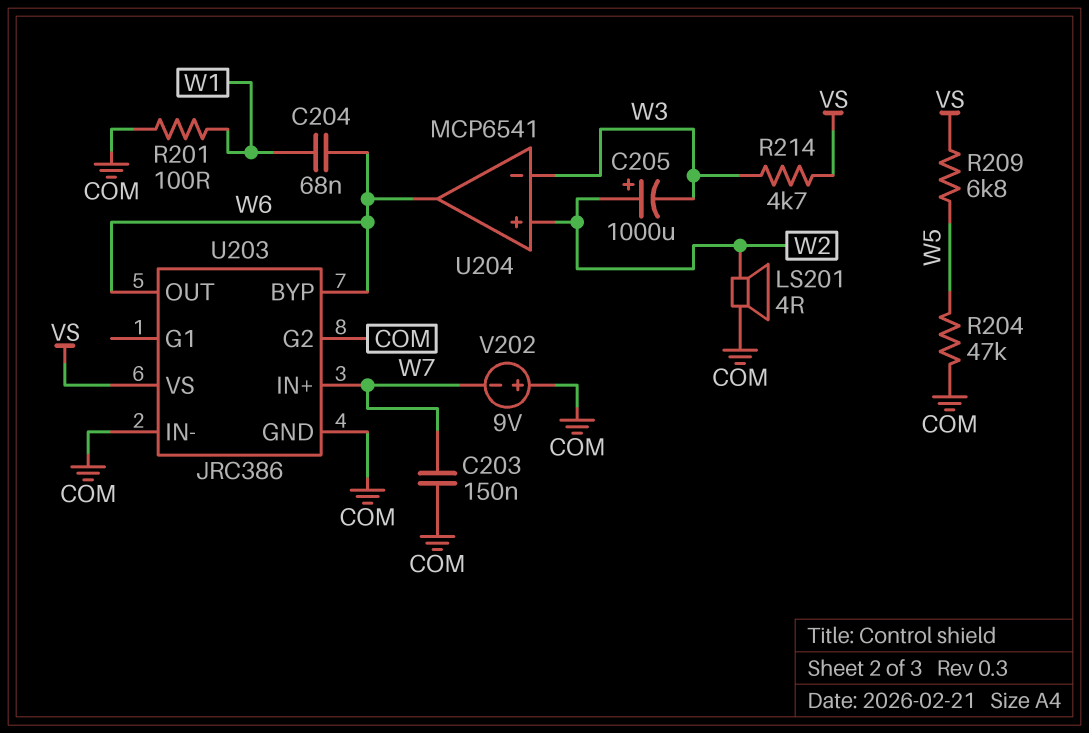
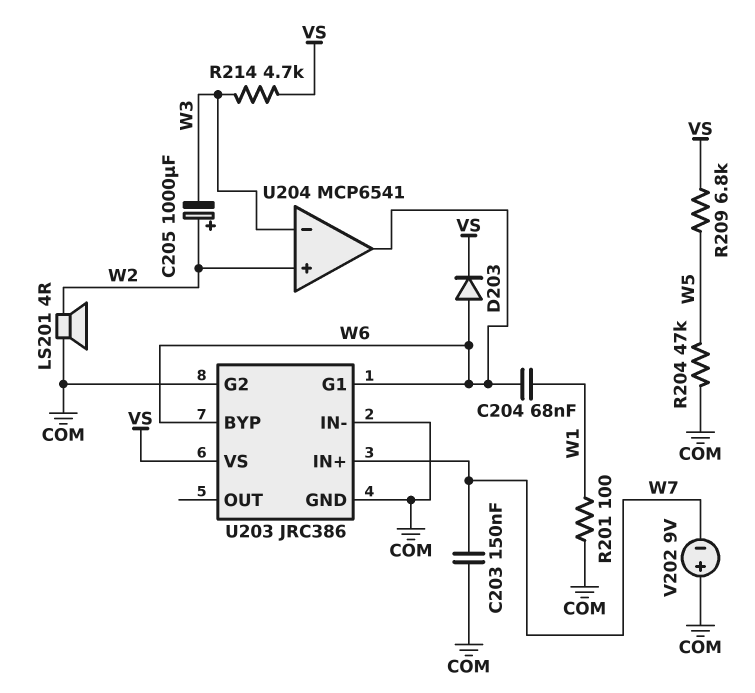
D203: none -> diode (A W6, K VS)
U203 pin G1: none -> W6
U203 pin OUT: W6 -> none

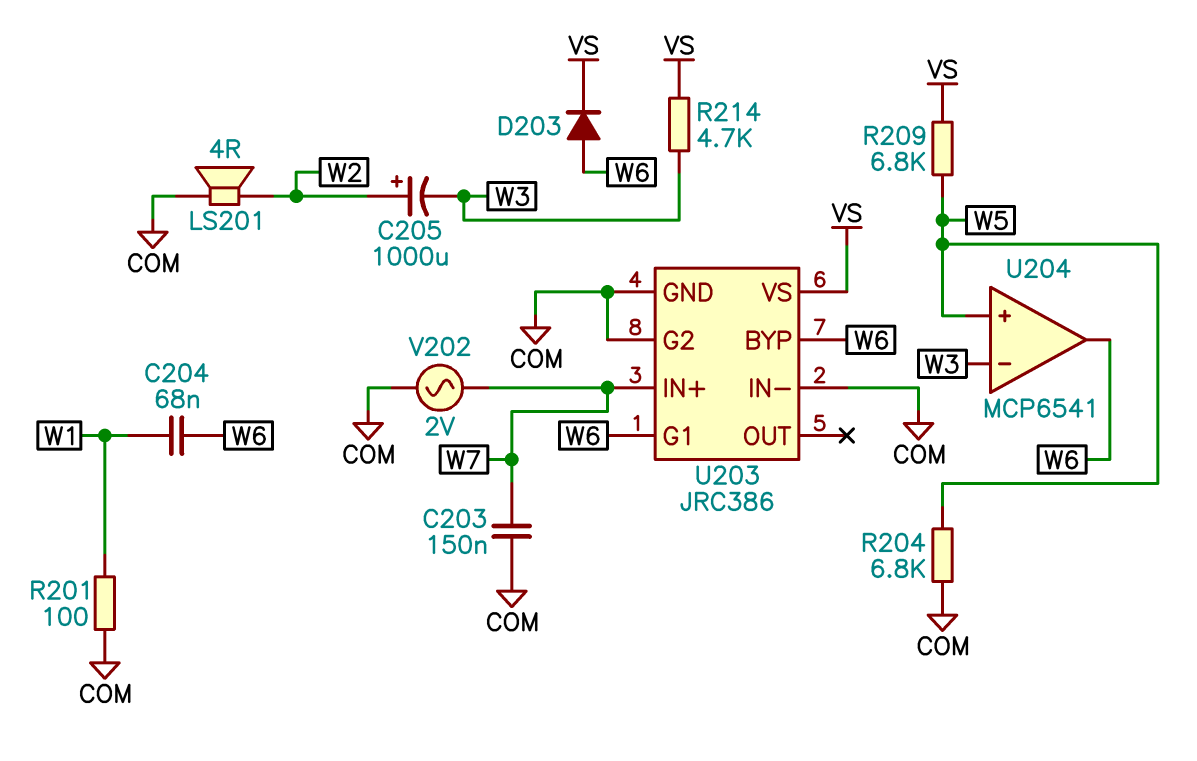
R204: 47k (COM, W5) -> 6.8k (COM, W5)
U204 pin in+: W2 -> W5
V202: 9V (plus COM, minus W7) -> AC 2V (COM, W7)

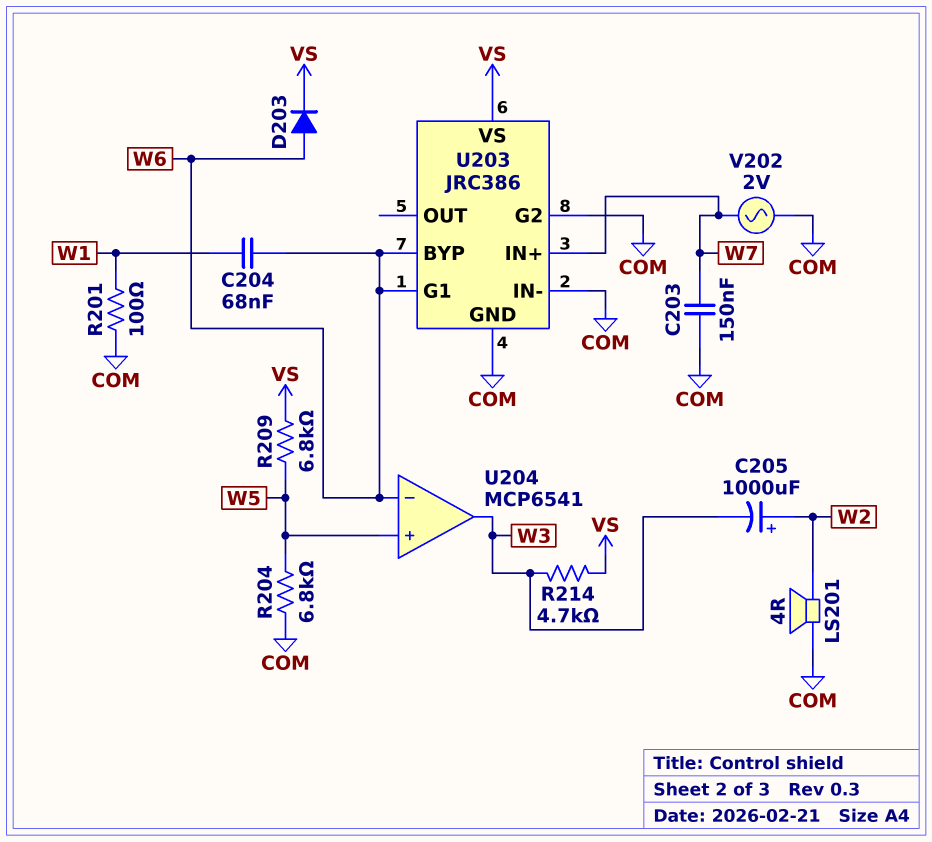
U204 pin in-: W3 -> W6
U204 pin out: W6 -> W3

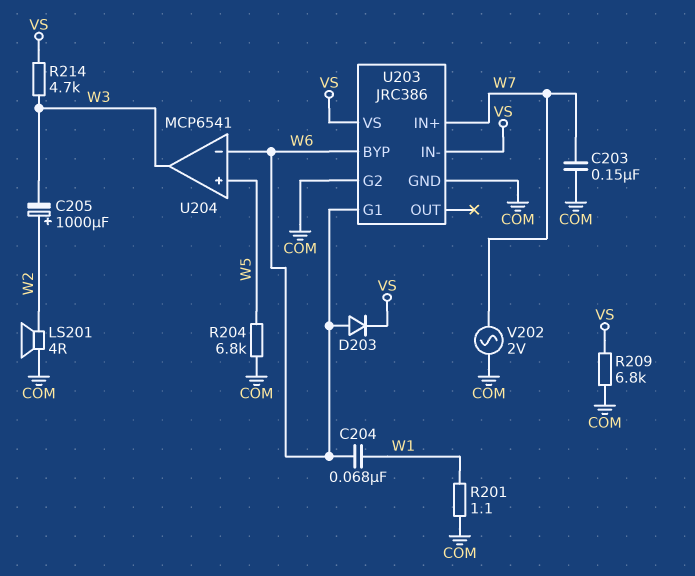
R201: 100 (COM, W1) -> 1.1 (COM, W1)
R209: 6.8k (VS, W5) -> 6.8k (COM, VS)
U203 pin IN-: COM -> VS

